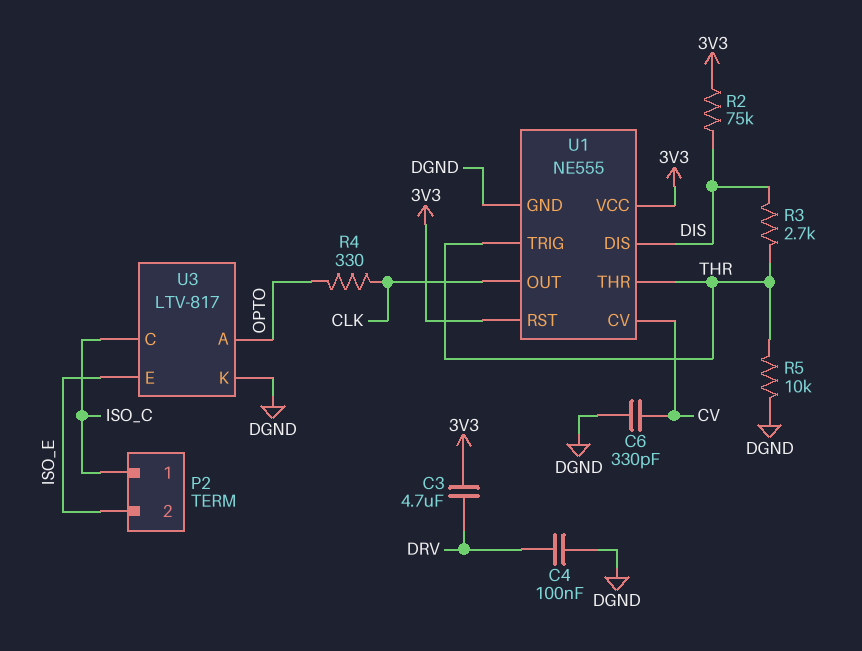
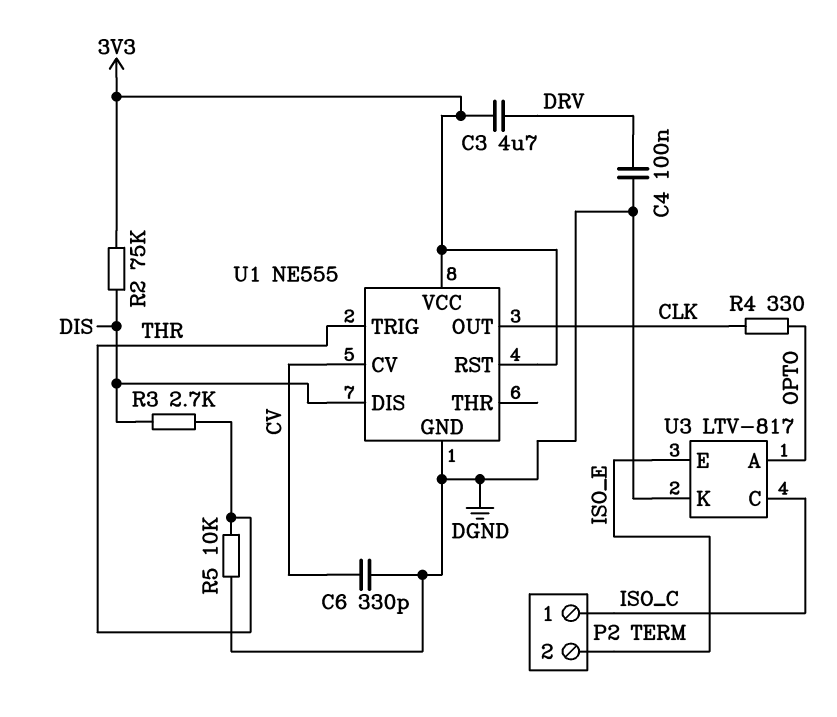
U1 pin THR: THR -> none

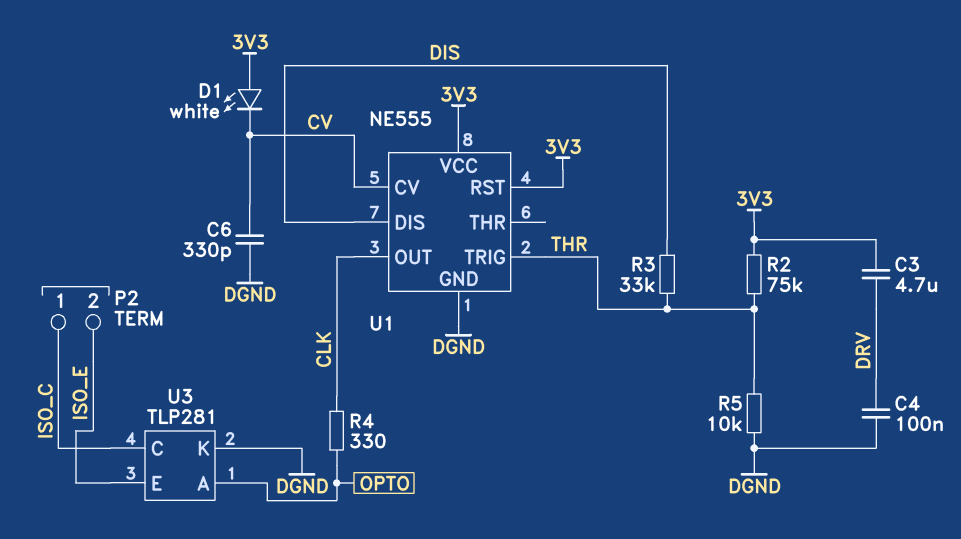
D1: none -> LED white (A 3V3, K CV)
R2: 75k (3V3, DIS) -> 75k (3V3, THR)
R3: 2.7k (DIS, THR) -> 33k (DIS, THR)
U3: LTV-817 -> TLP281

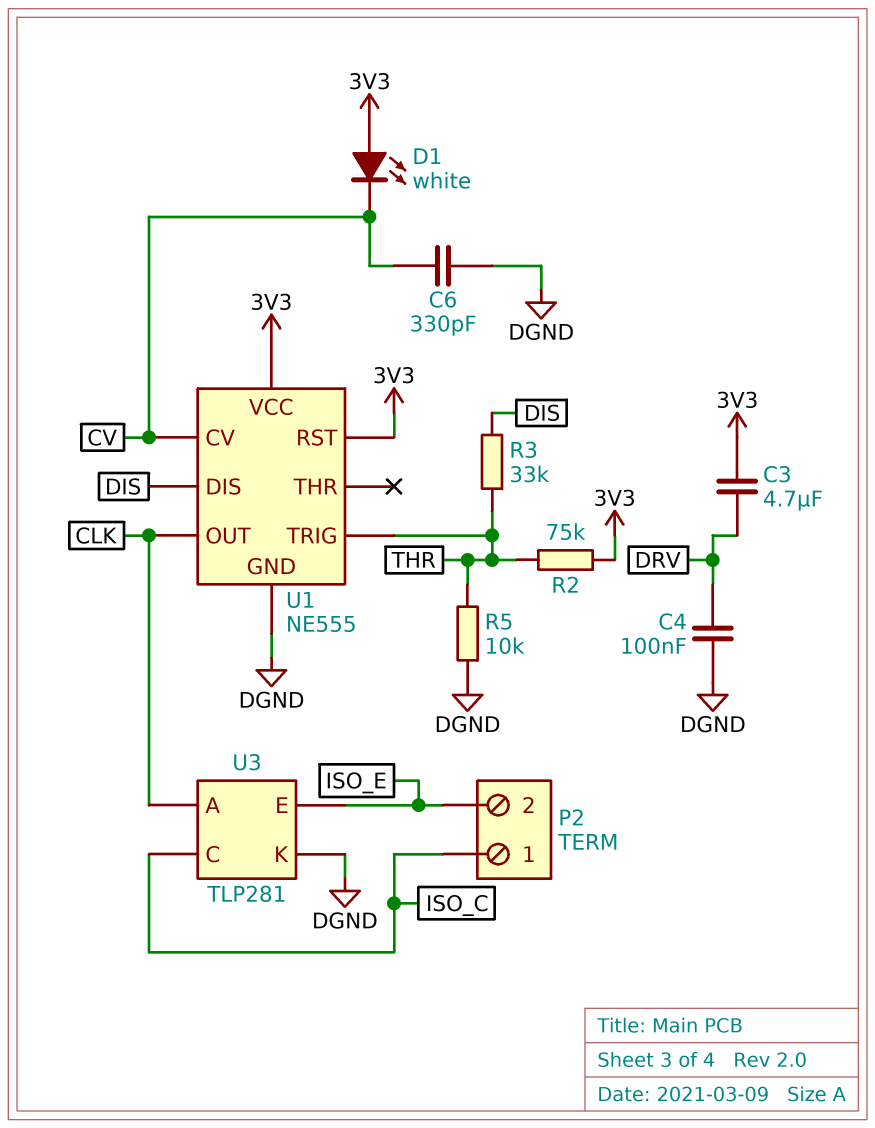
R4: 330 (CLK, OPTO) -> none
U3 pin A: OPTO -> CLK

